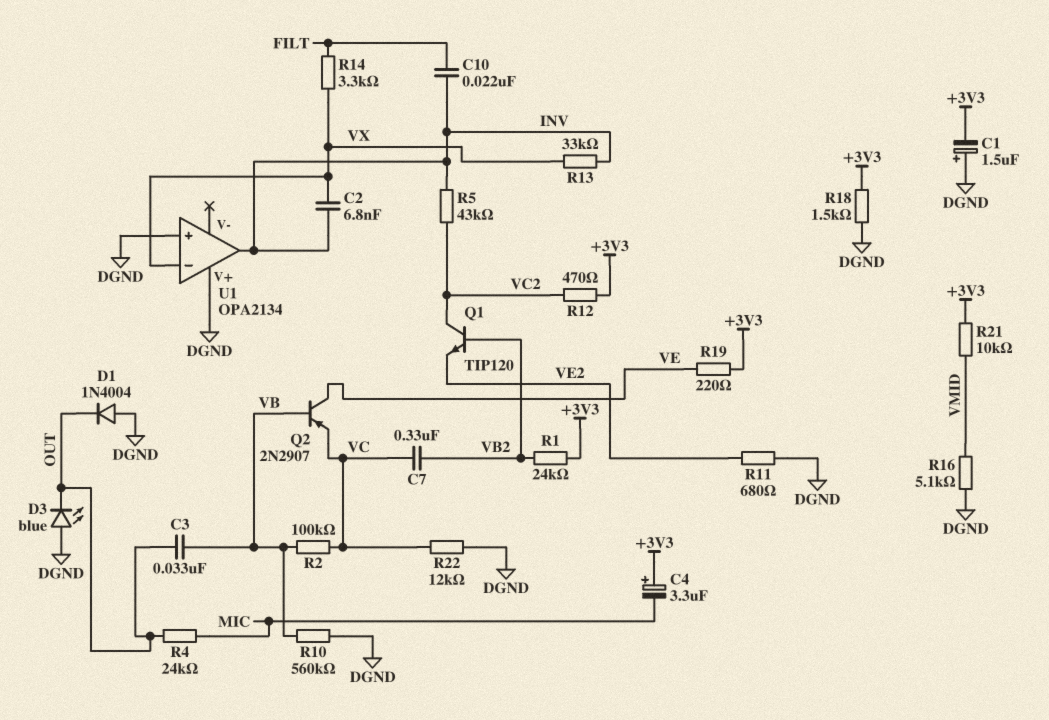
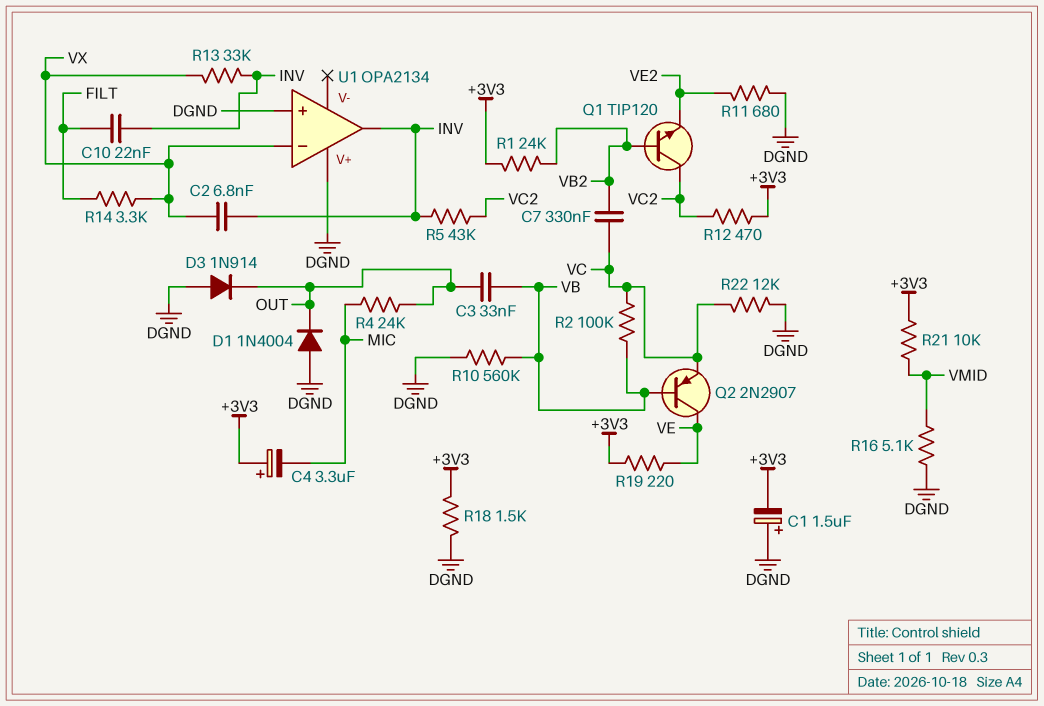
D3: LED blue (A DGND, K OUT) -> diode 1N914 (A DGND, K OUT)

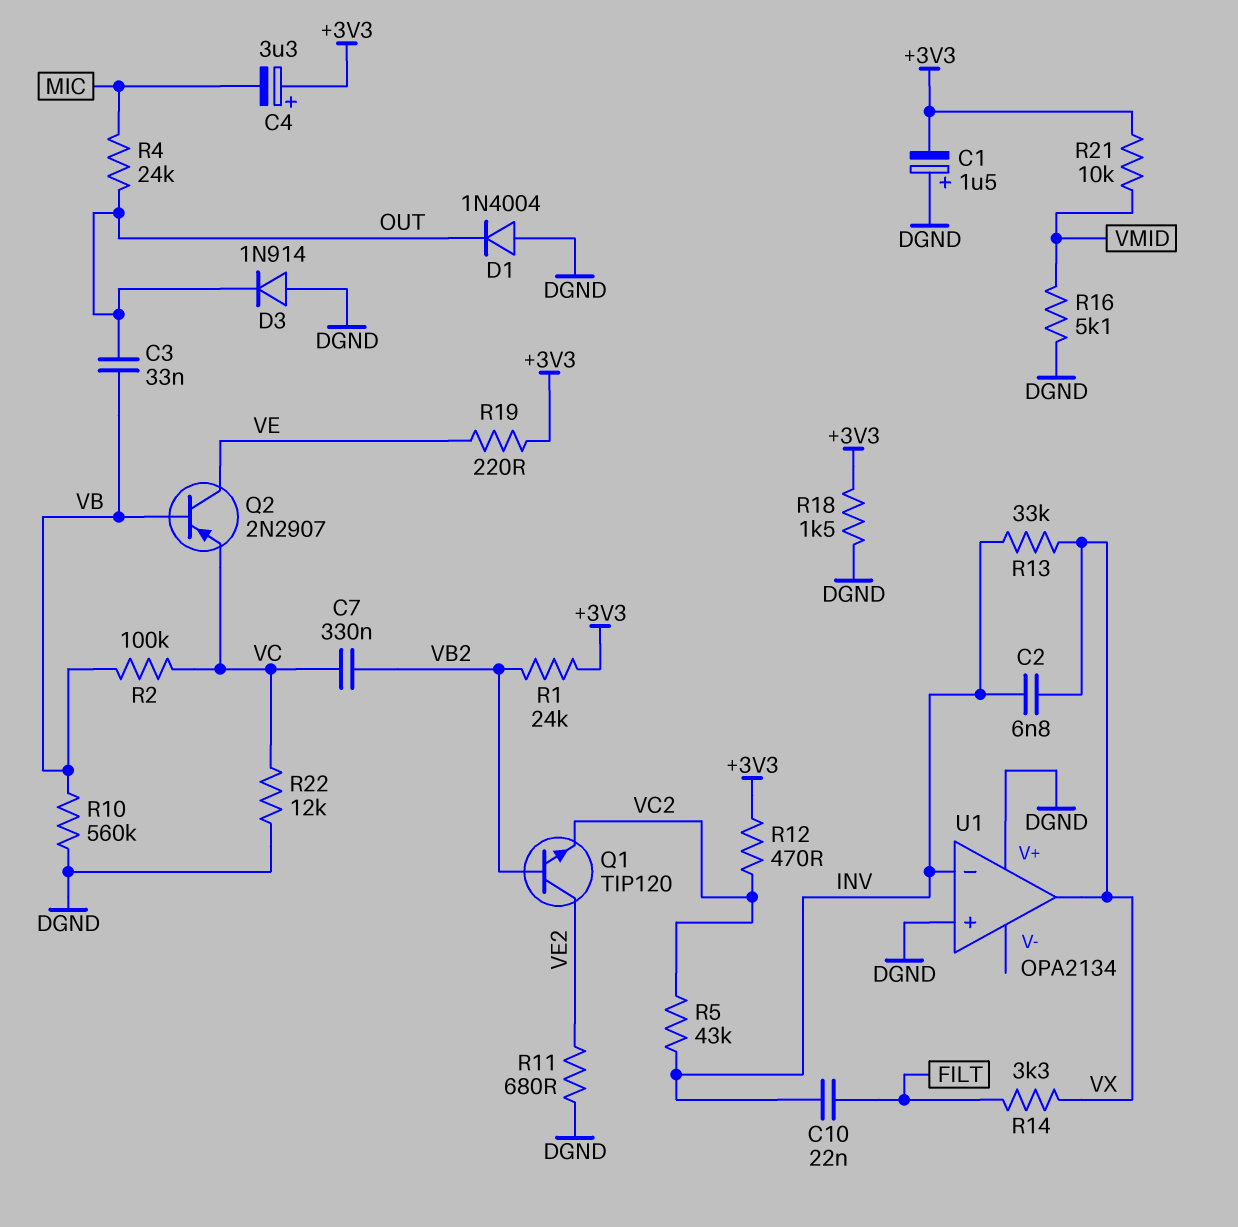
Q1: NPN TIP120 (B VB2, C VC2, E VE2) -> NPN TIP120 (B VB2, C VE2, E VC2)
U1 pin in-: VX -> INV
U1 pin out: INV -> VX

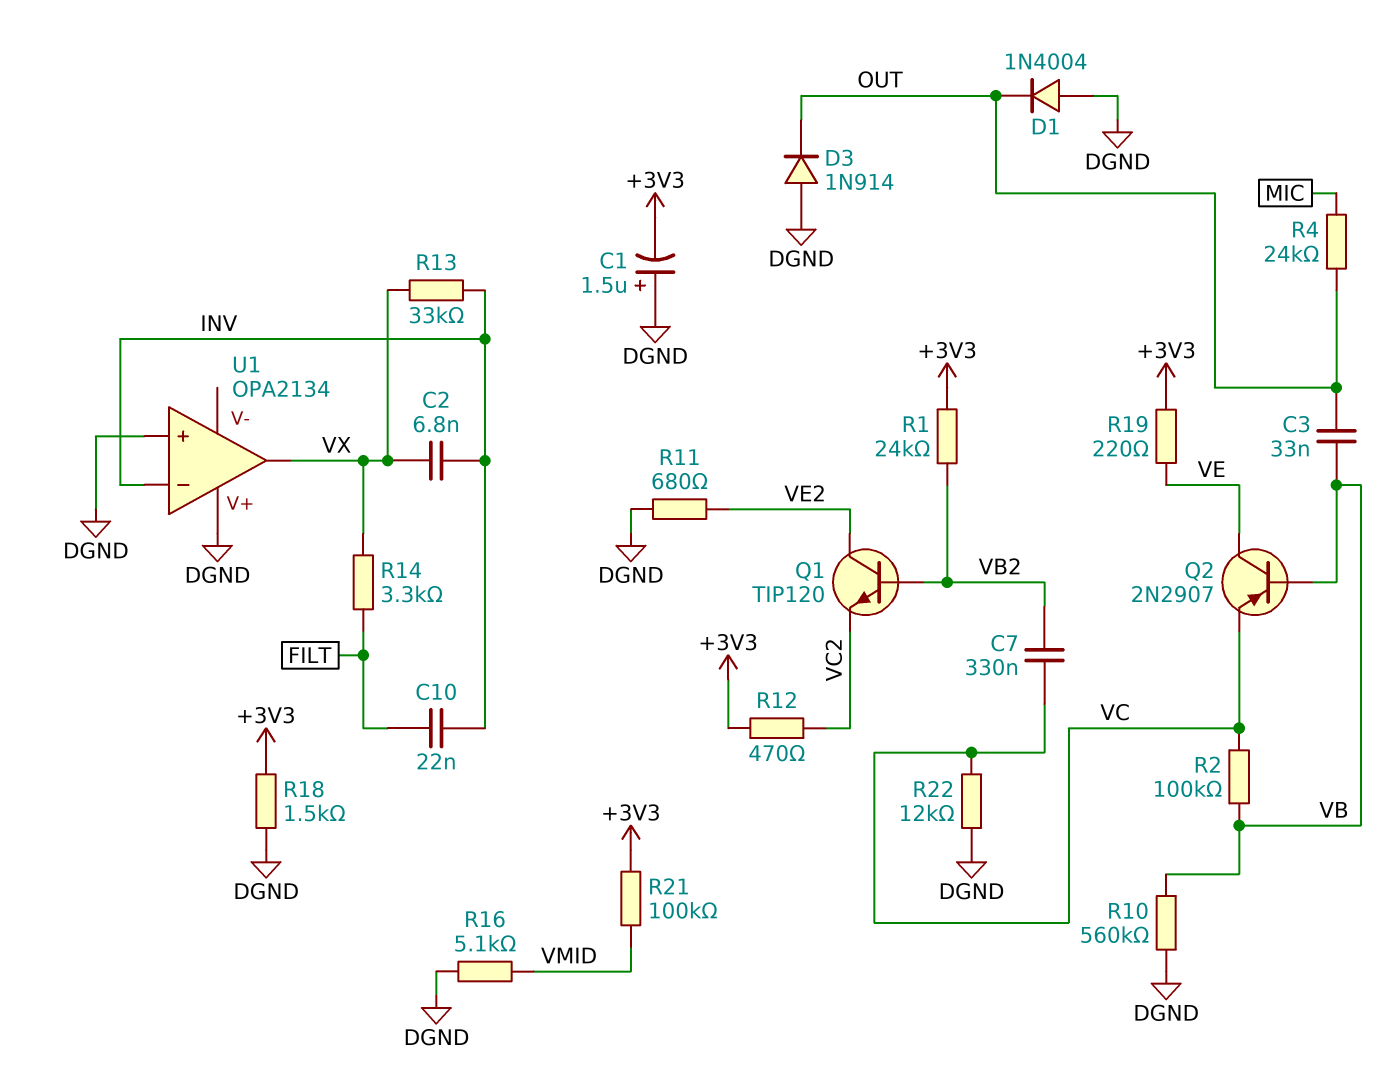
C4: 3.3uF (plus +3V3, minus MIC) -> none
R5: 43k (INV, VC2) -> none
R21: 10k (+3V3, VMID) -> 100k (+3V3, VMID)

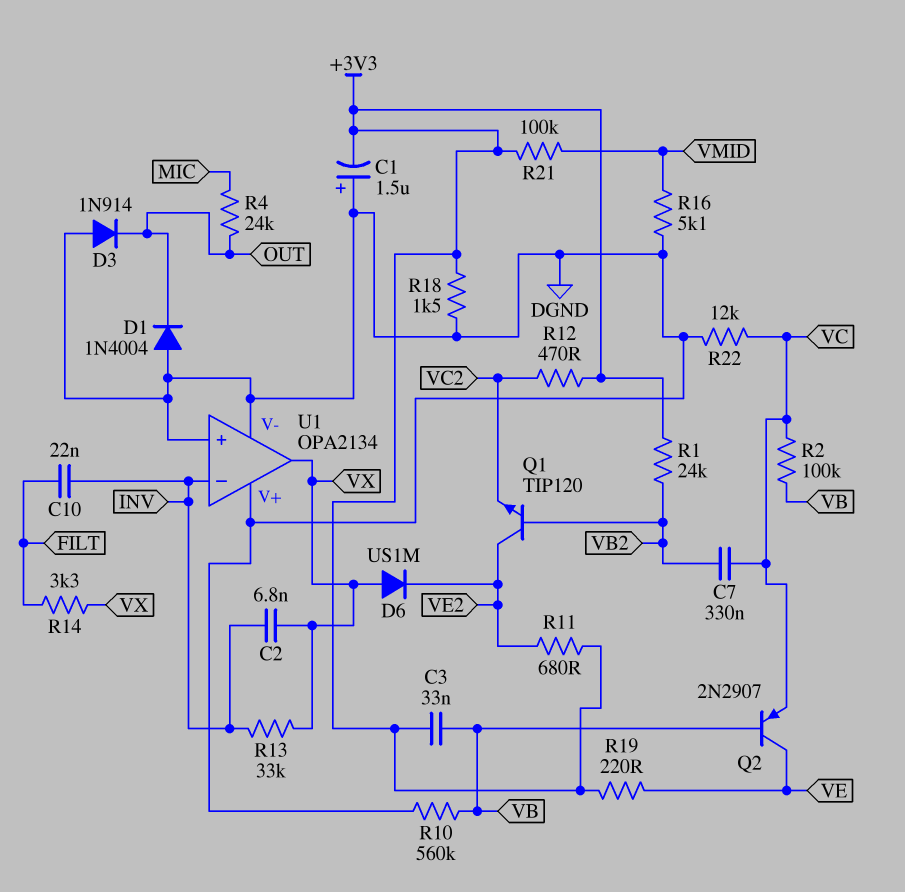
C3: 33nF (OUT, VB) -> 33nF (+3V3, VB)
D6: none -> diode US1M (A VX, K VE2)
R11: 680 (DGND, VE2) -> 680 (+3V3, VE2)
U1 pin V-: none -> DGND

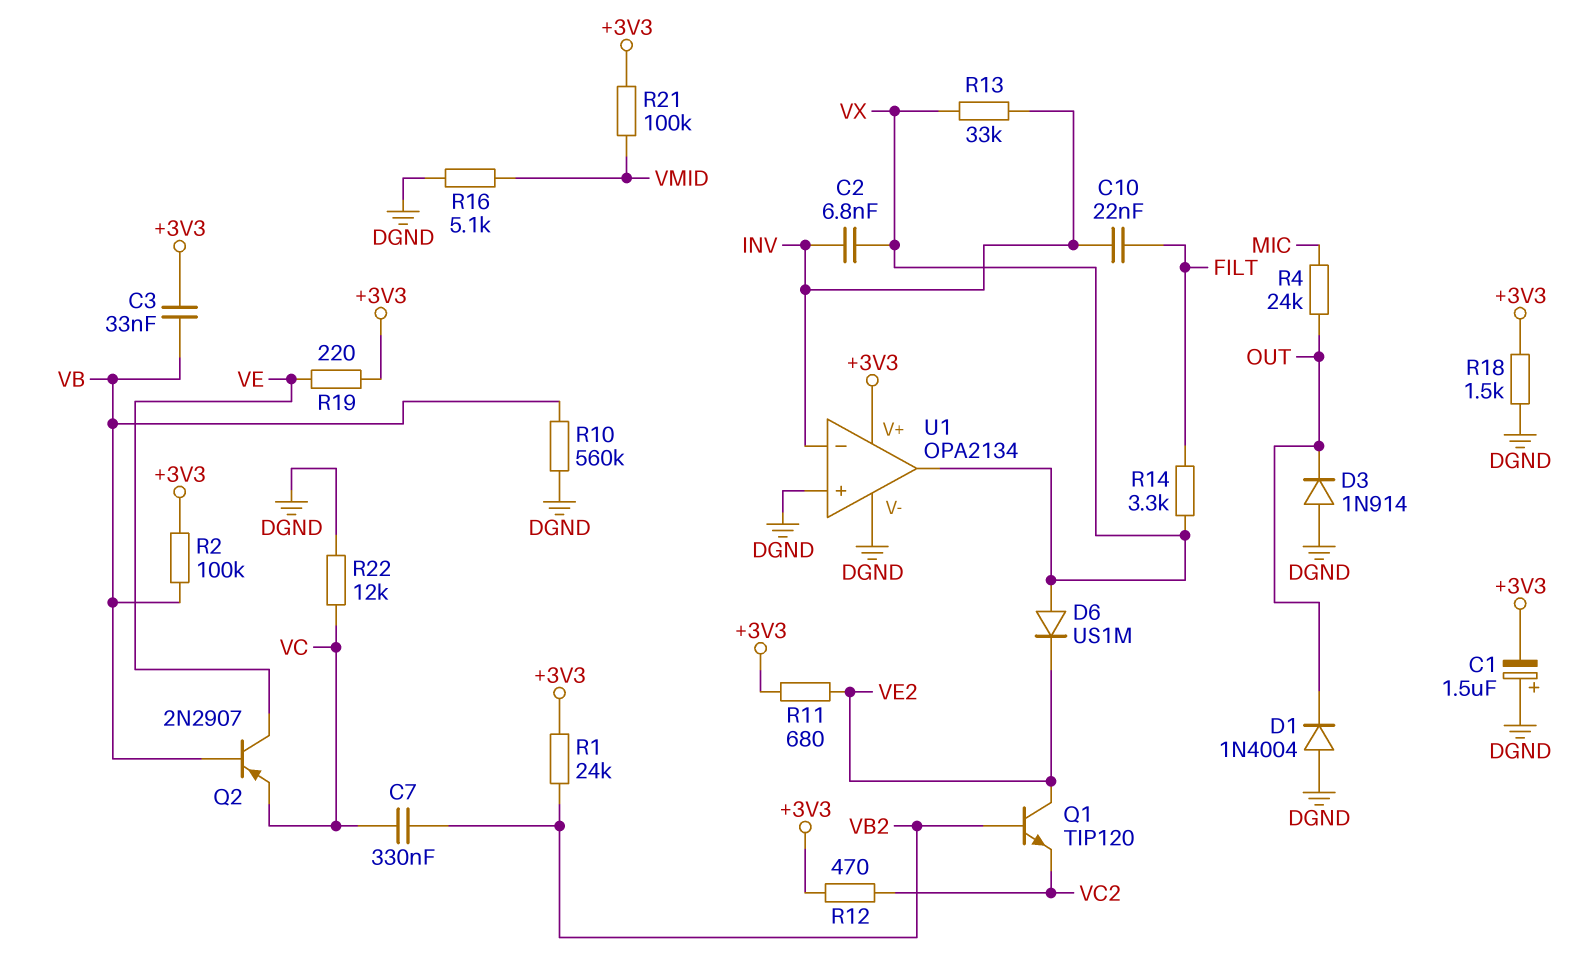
R2: 100k (VB, VC) -> 100k (+3V3, VB)
U1 pin V+: DGND -> +3V3

